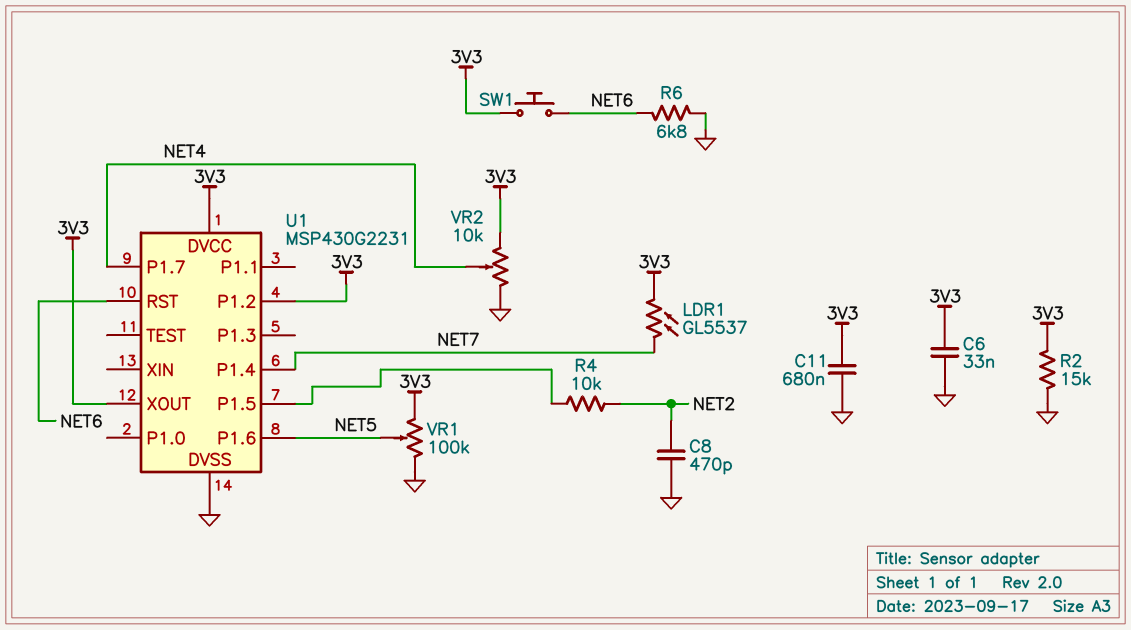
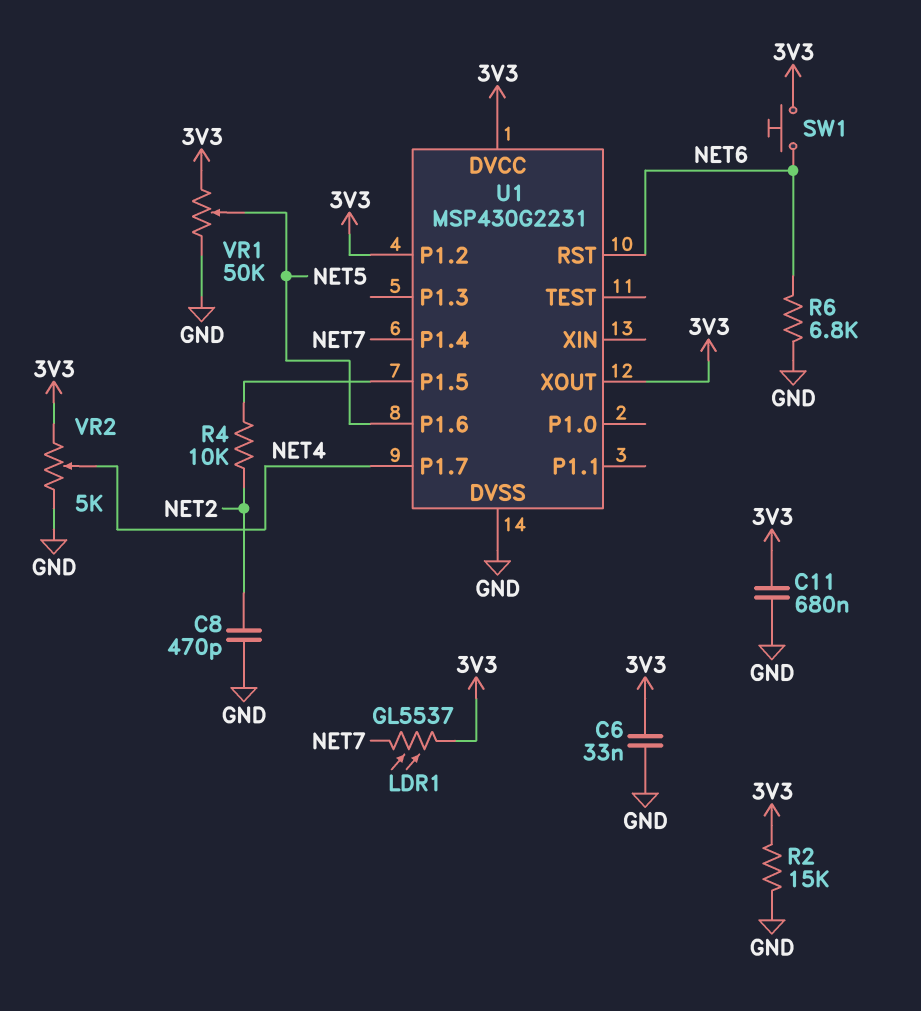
VR1: 100k (3V3, GND, wiper NET5) -> 50k (3V3, GND, wiper NET5)
VR2: 10k (3V3, GND, wiper NET4) -> 5k (3V3, GND, wiper NET4)

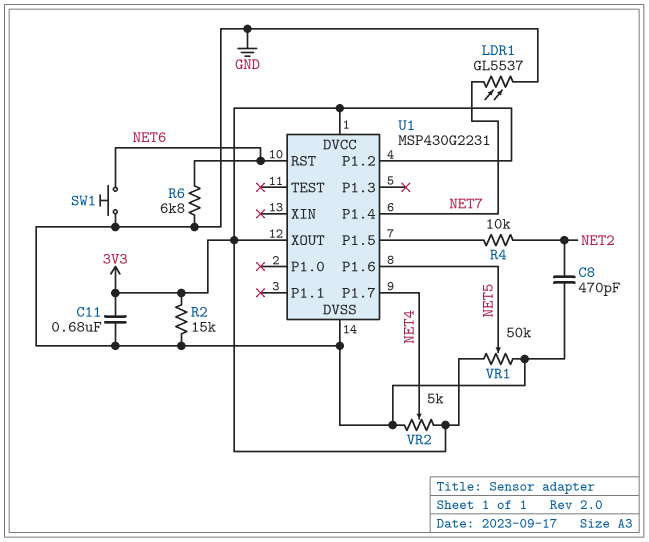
C6: 33nF (3V3, GND) -> none
LDR1: GL5537 (3V3, NET7) -> GL5537 (GND, NET7)
SW1: button (3V3, NET6) -> button (GND, NET6)

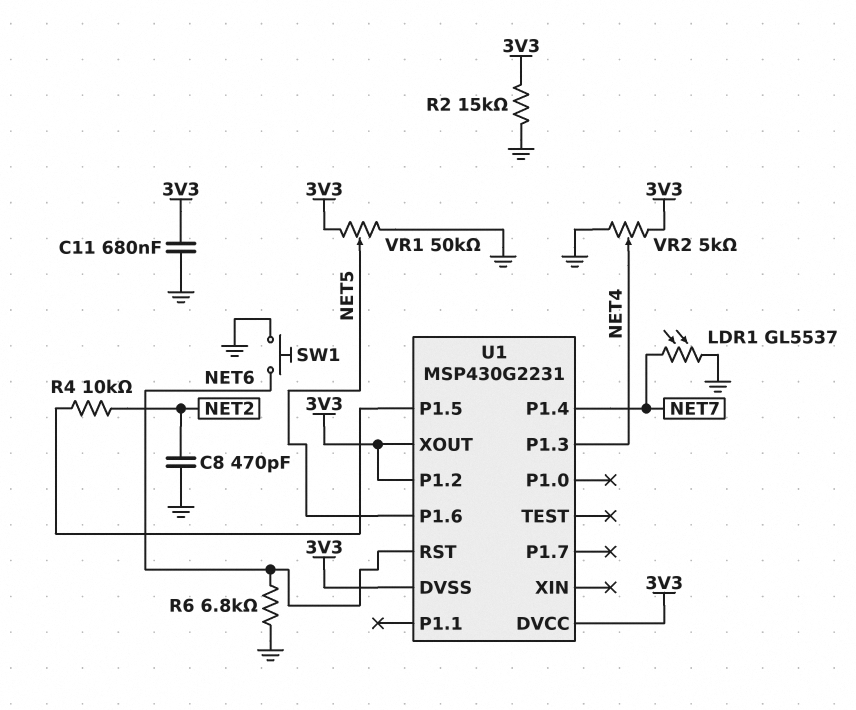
U1 pin DVSS: GND -> 3V3
U1 pin P1.3: none -> NET4
U1 pin P1.7: NET4 -> none

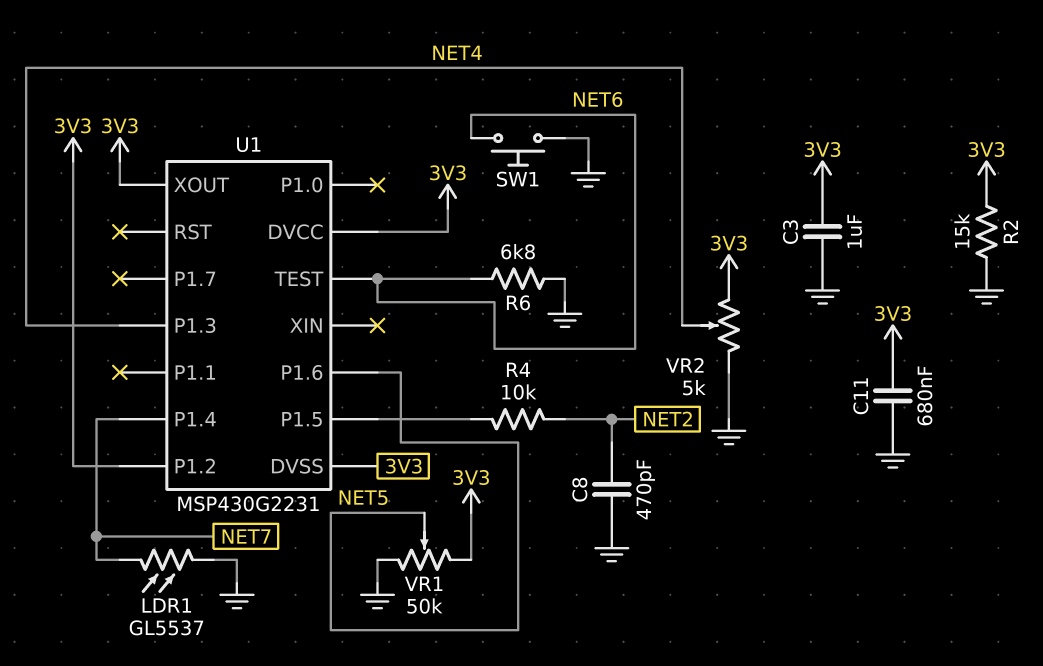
C3: none -> 1uF (3V3, GND)
U1 pin RST: NET6 -> none
U1 pin TEST: none -> NET6

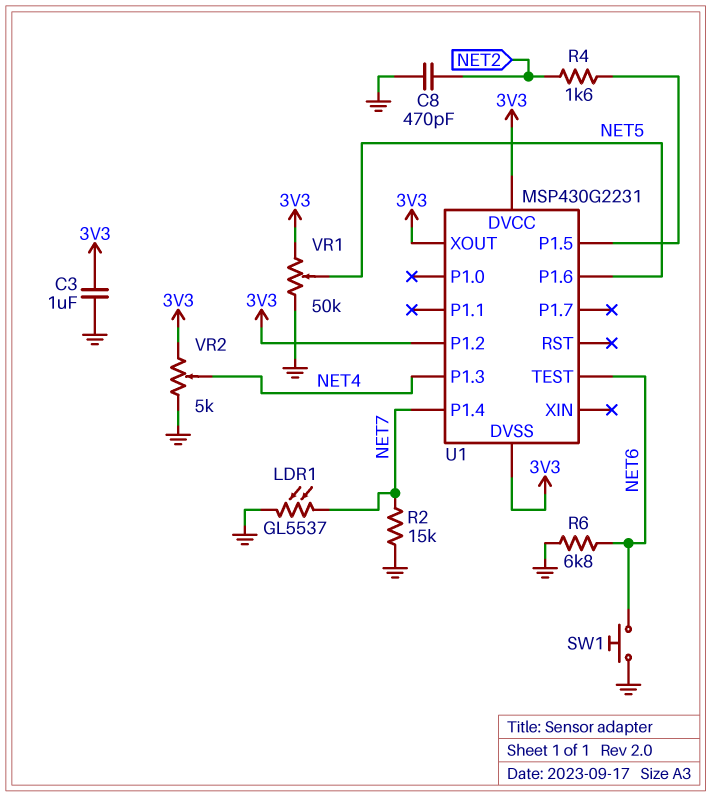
C11: 680nF (3V3, GND) -> none
R2: 15k (3V3, GND) -> 15k (GND, NET7)
R4: 10k (NET2, U1/P1.5) -> 1.6k (NET2, U1/P1.5)

